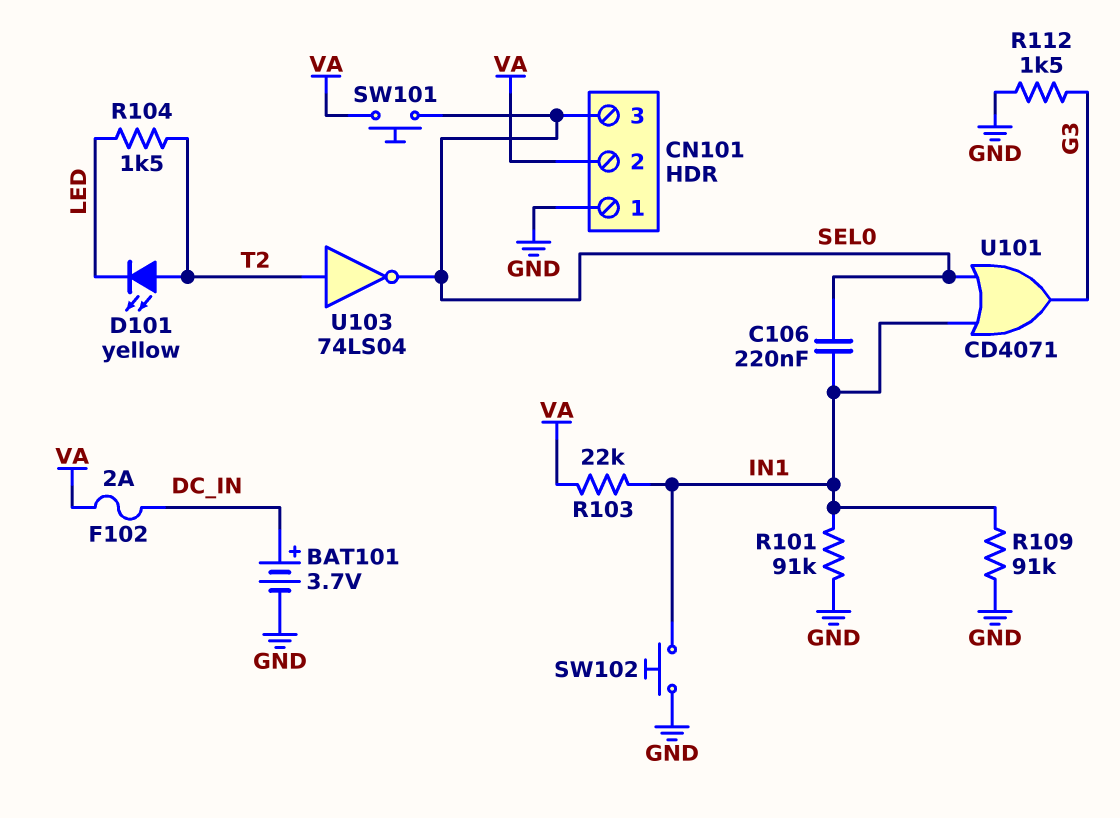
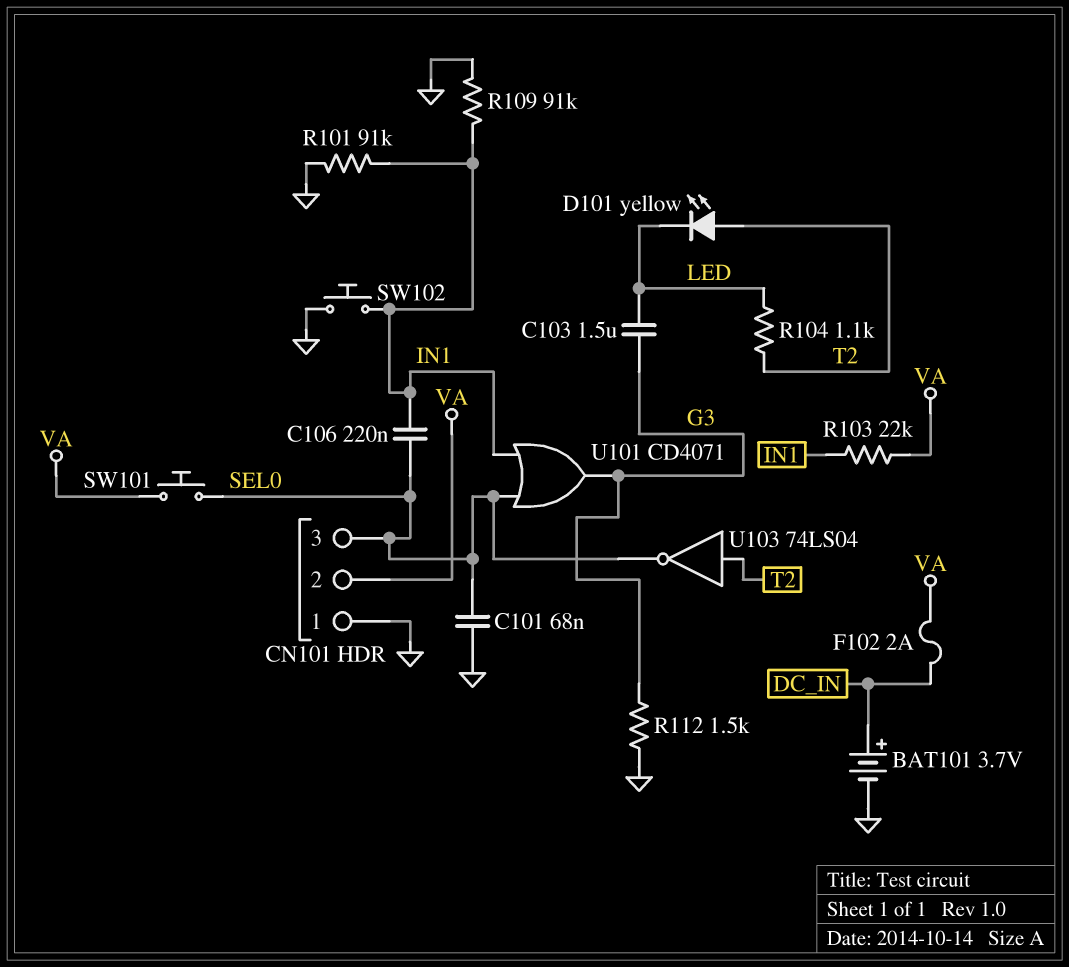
C101: none -> 68nF (GND, SEL0)
C103: none -> 1.5uF (G3, LED)
R104: 1.5k (LED, T2) -> 1.1k (LED, T2)

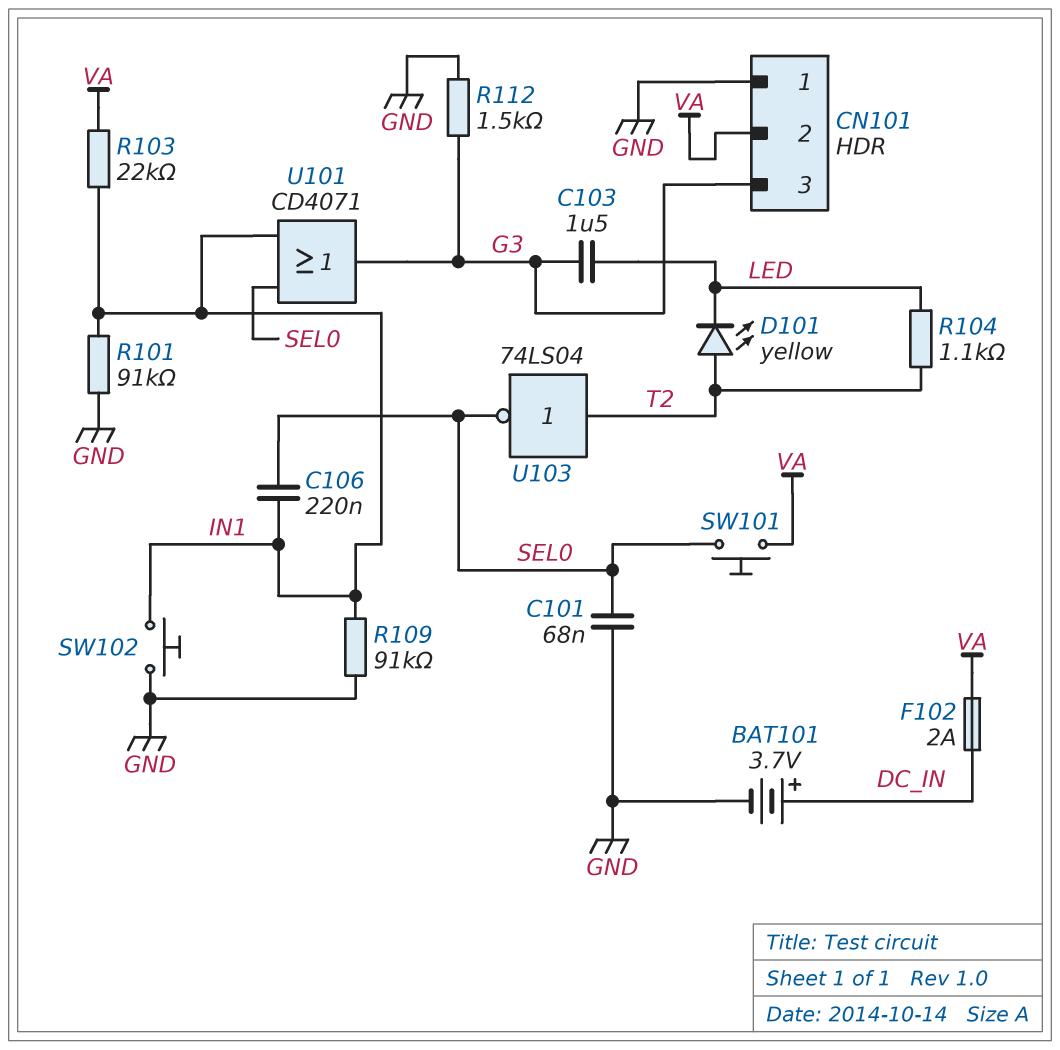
CN101 pin 3: SEL0 -> G3

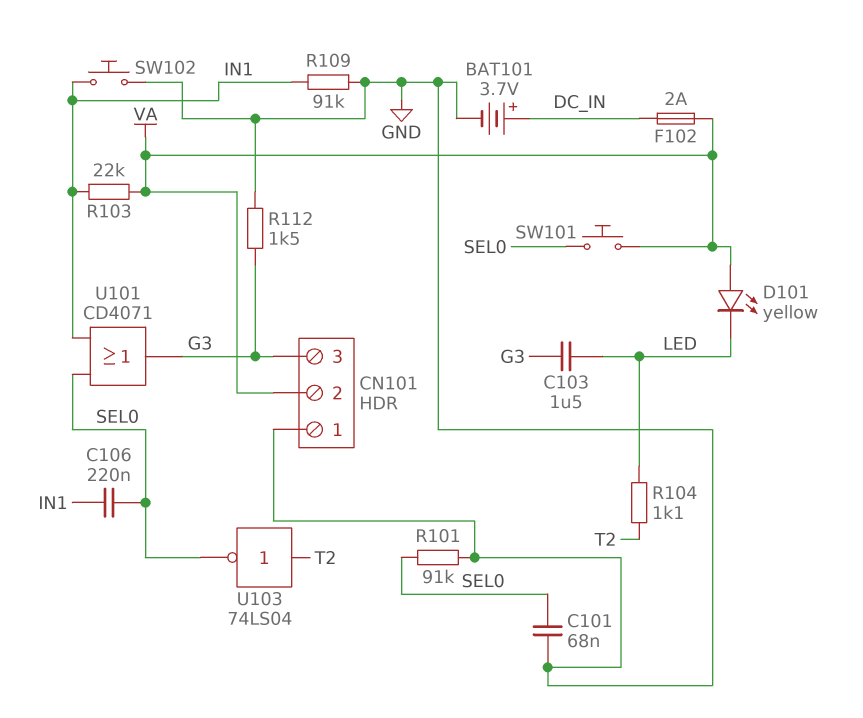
D101: LED yellow (A T2, K LED) -> LED yellow (A VA, K LED)
R101: 91k (GND, IN1) -> 91k (GND, SEL0)

